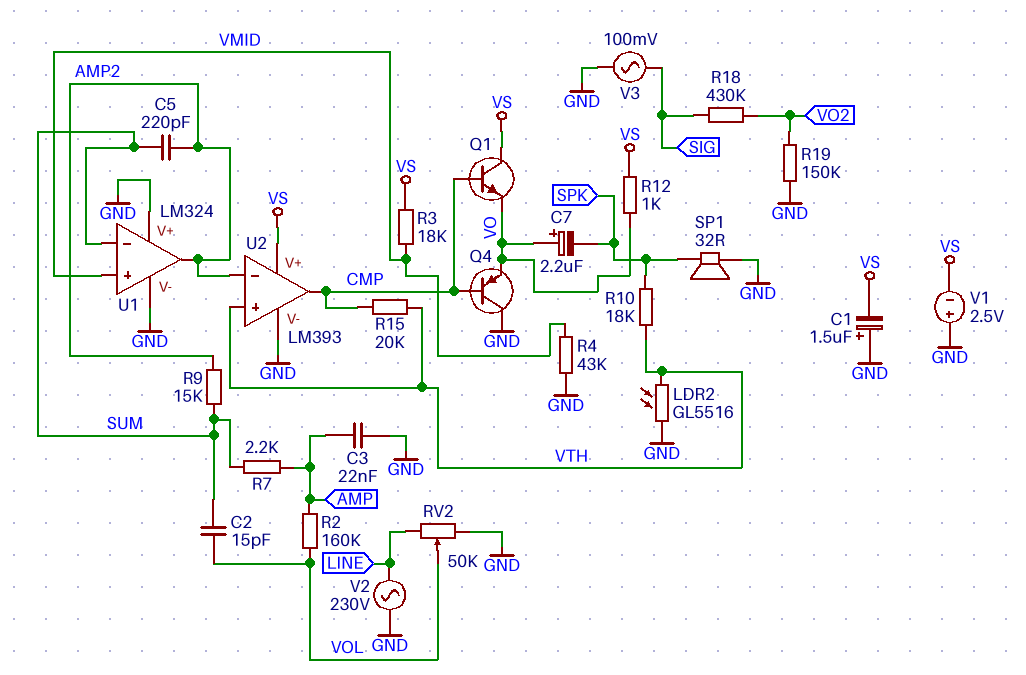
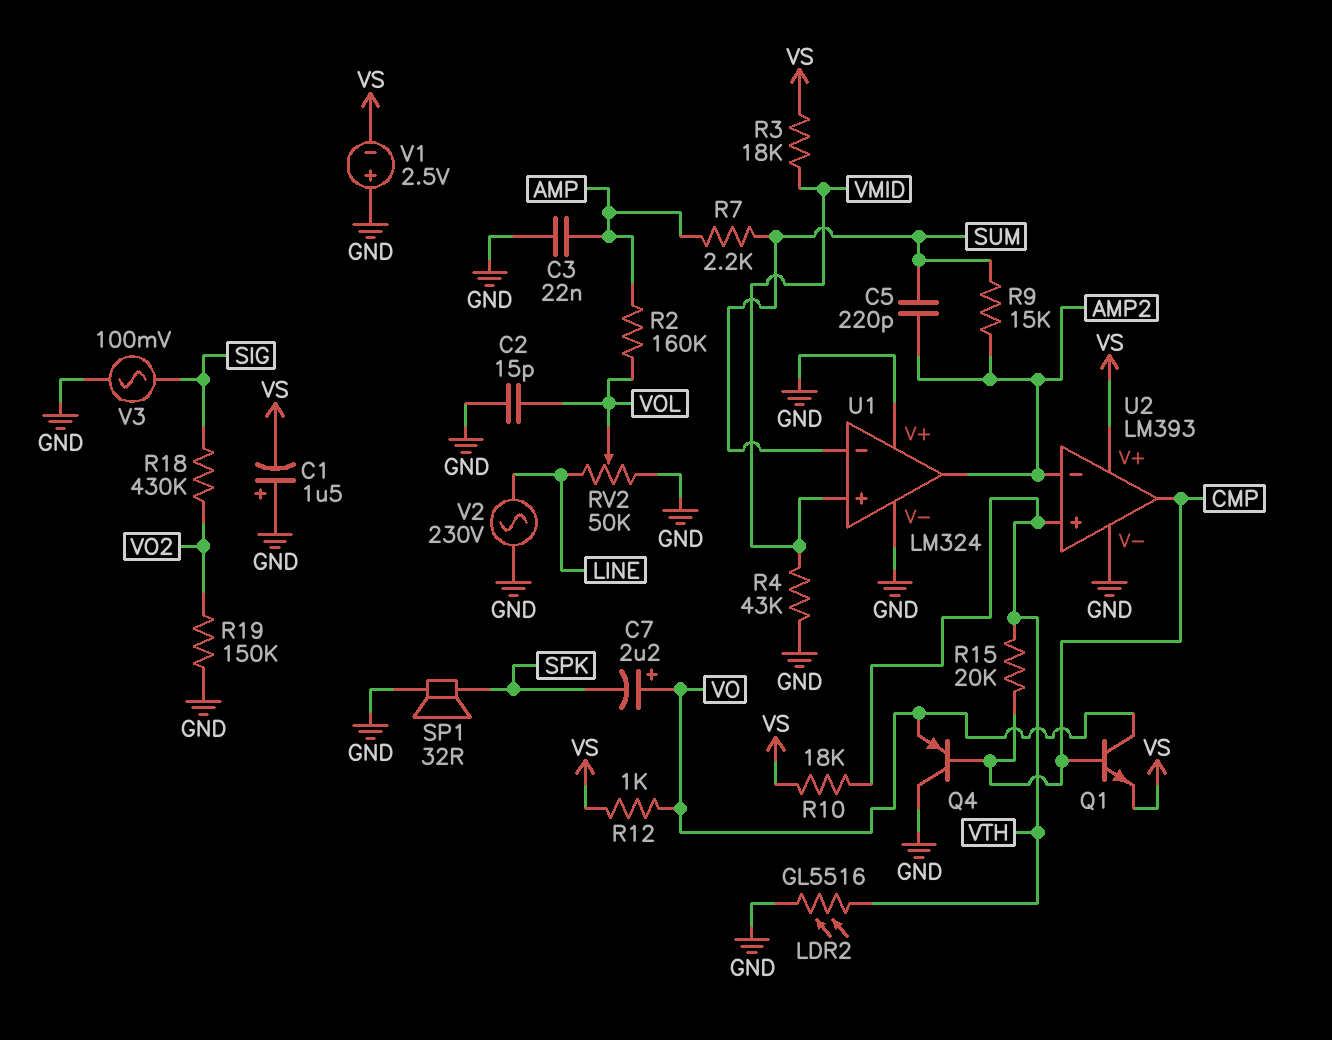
C2: 15pF (SUM, VOL) -> 15pF (GND, VOL)
Q1: NPN (B CMP, C VS, E VO) -> NPN (B CMP, C VO, E VS)
R10: 18k (SPK, VTH) -> 18k (VS, VTH)

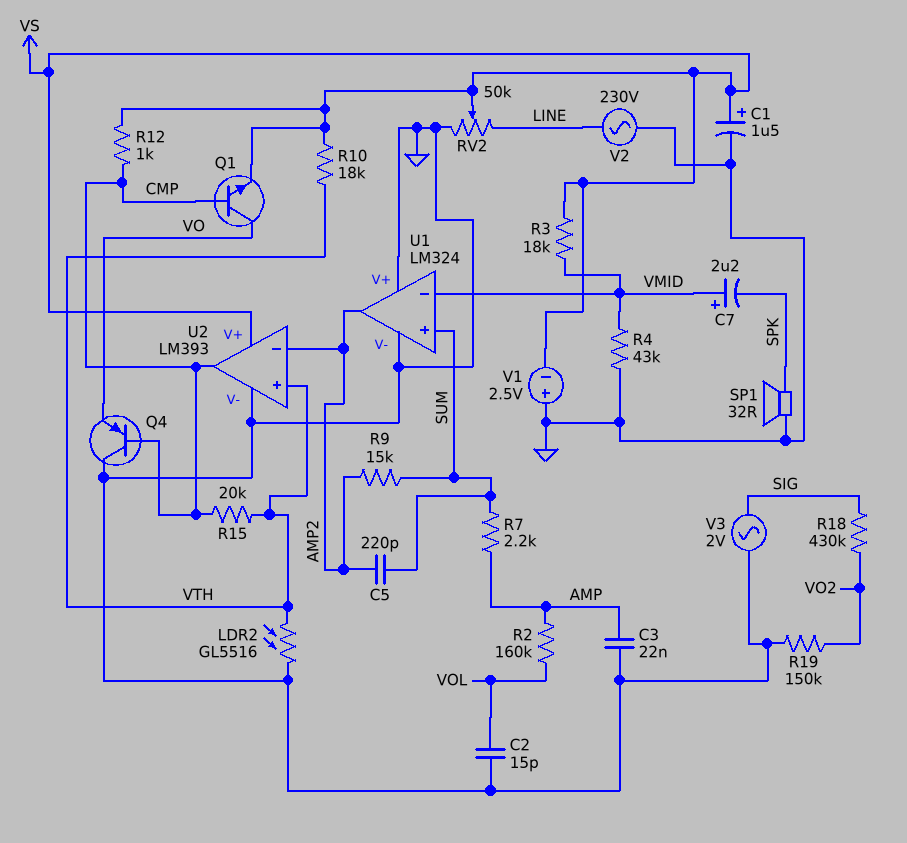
C1: 1.5uF (plus GND, minus VS) -> 1.5uF (plus VS, minus GND)
C7: 2.2uF (plus VO, minus SPK) -> 2.2uF (plus VMID, minus SPK)
R12: 1k (VO, VS) -> 1k (CMP, VS)
RV2: 50k (GND, LINE, wiper VOL) -> 50k (GND, LINE, wiper VS)
U1 pin in+: VMID -> SUM
U1 pin in-: SUM -> VMID
V3: AC 100mV (GND, SIG) -> AC 2V (GND, SIG)

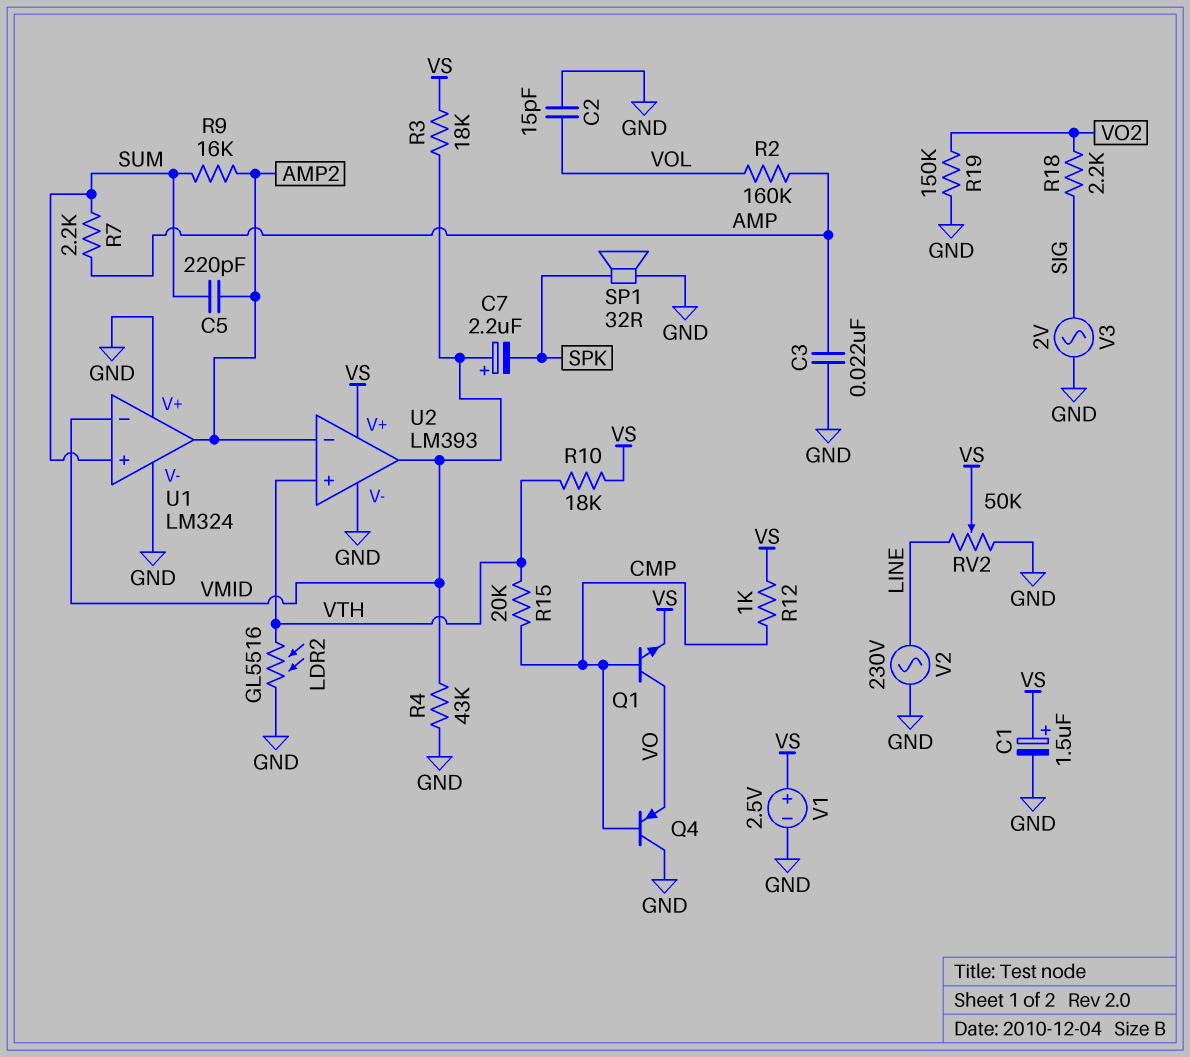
R9: 15k (AMP2, SUM) -> 16k (AMP2, SUM)
R18: 430k (SIG, VO2) -> 2.2k (SIG, VO2)
U2 pin out: CMP -> VMID
V1: 2.5V (plus GND, minus VS) -> 2.5V (plus VS, minus GND)

